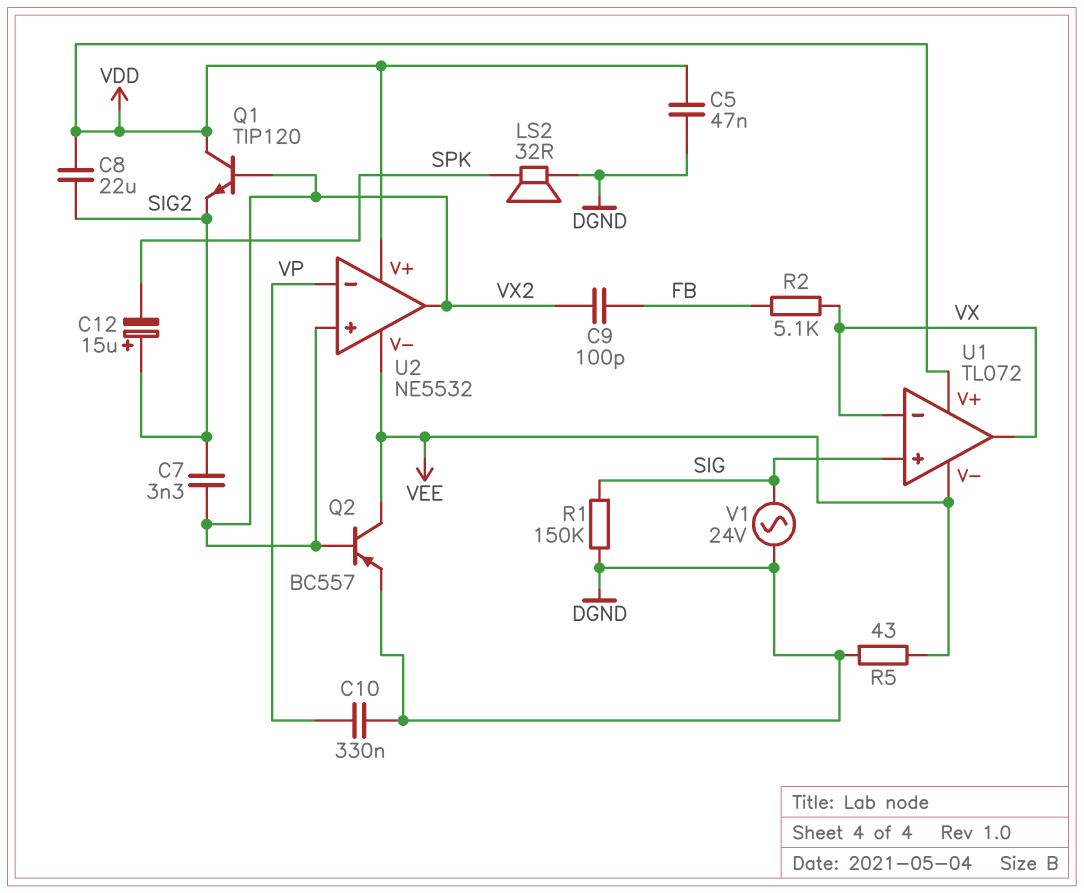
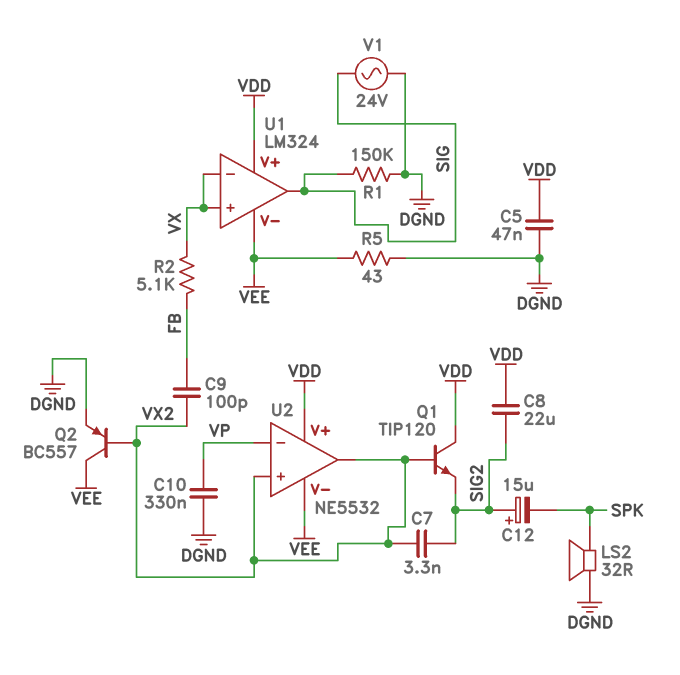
U1: TL072 -> LM324
U1 pin in+: SIG -> VX
U1 pin out: VX -> SIG

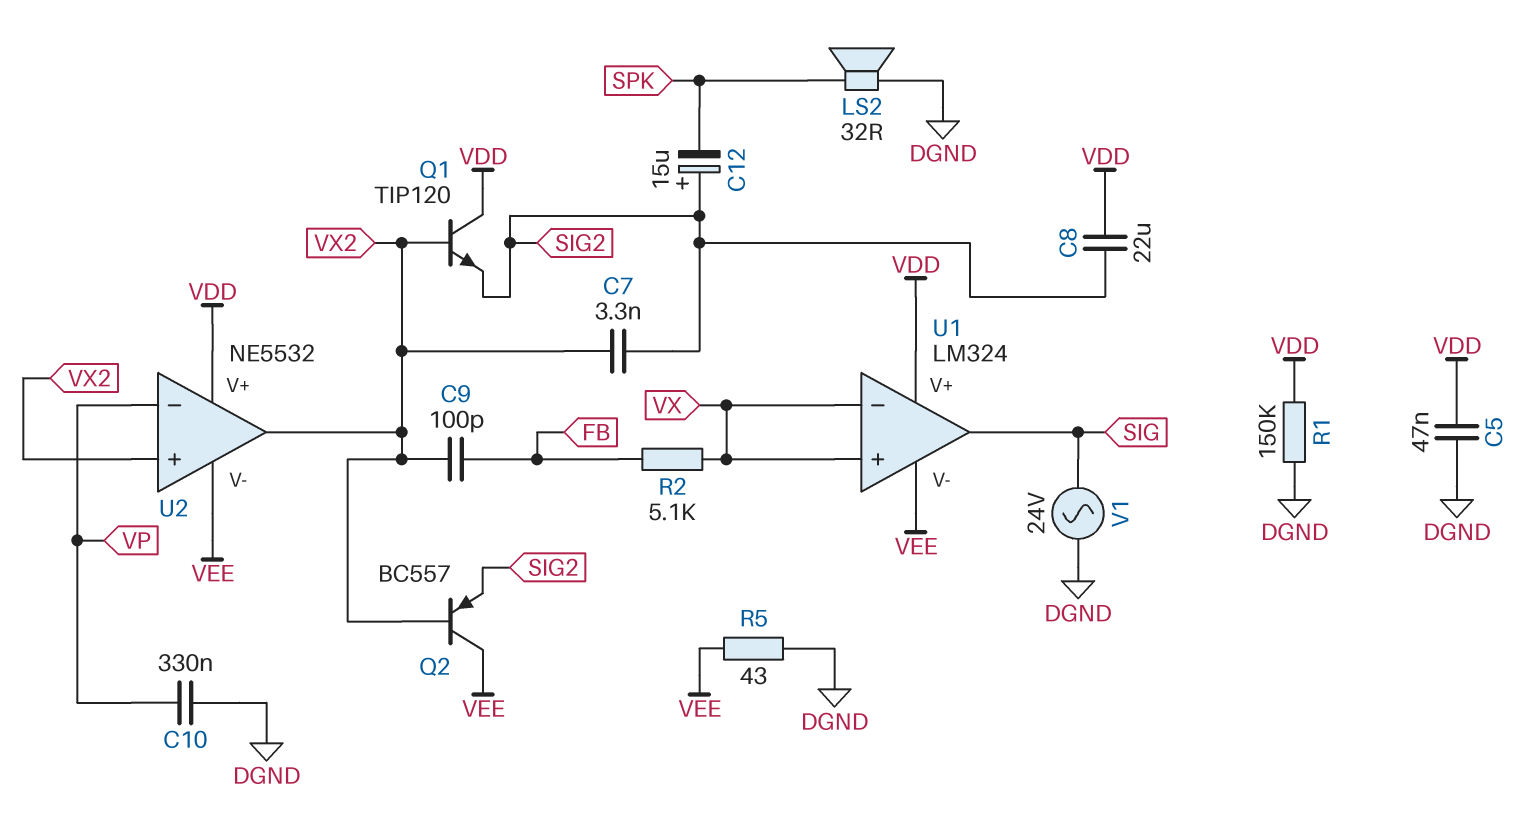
Q2: PNP BC557 (B VX2, C VEE, E DGND) -> PNP BC557 (B VX2, C VEE, E SIG2)
R1: 150k (DGND, SIG) -> 150k (DGND, VDD)

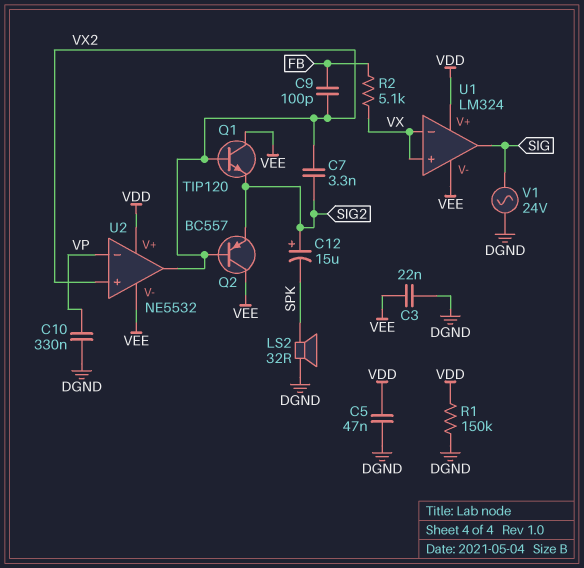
C3: none -> 22nF (DGND, VEE)
C8: 22uF (SIG2, VDD) -> none
Q1: NPN TIP120 (B VX2, C VDD, E SIG2) -> NPN TIP120 (B VX2, C VEE, E SIG2)
R5: 43 (DGND, VEE) -> none

